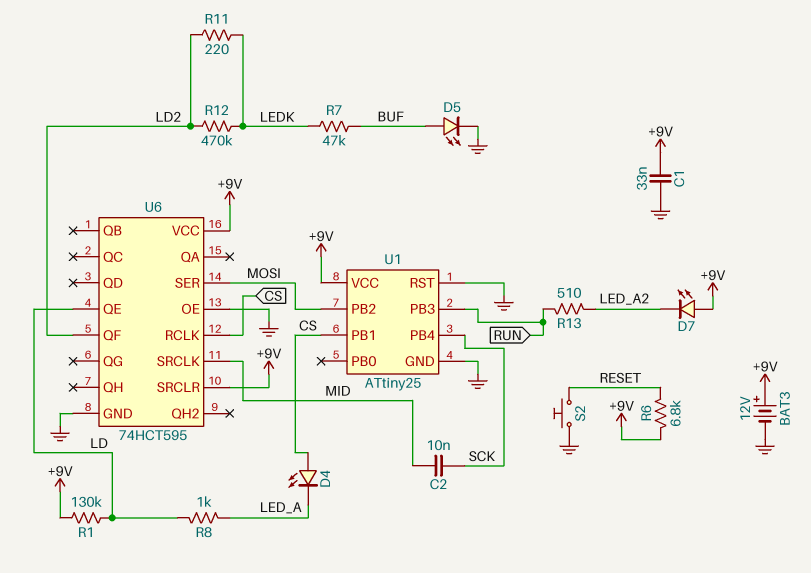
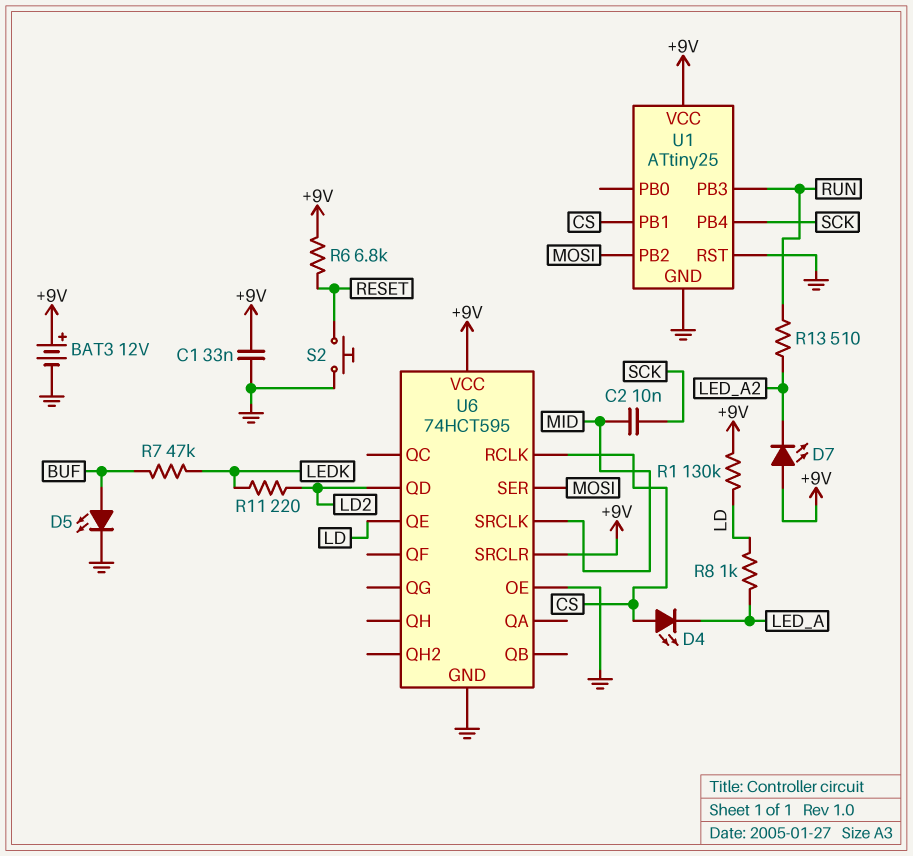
R12: 470k (LD2, LEDK) -> none
U6 pin QD: none -> LD2
U6 pin QF: LD2 -> none

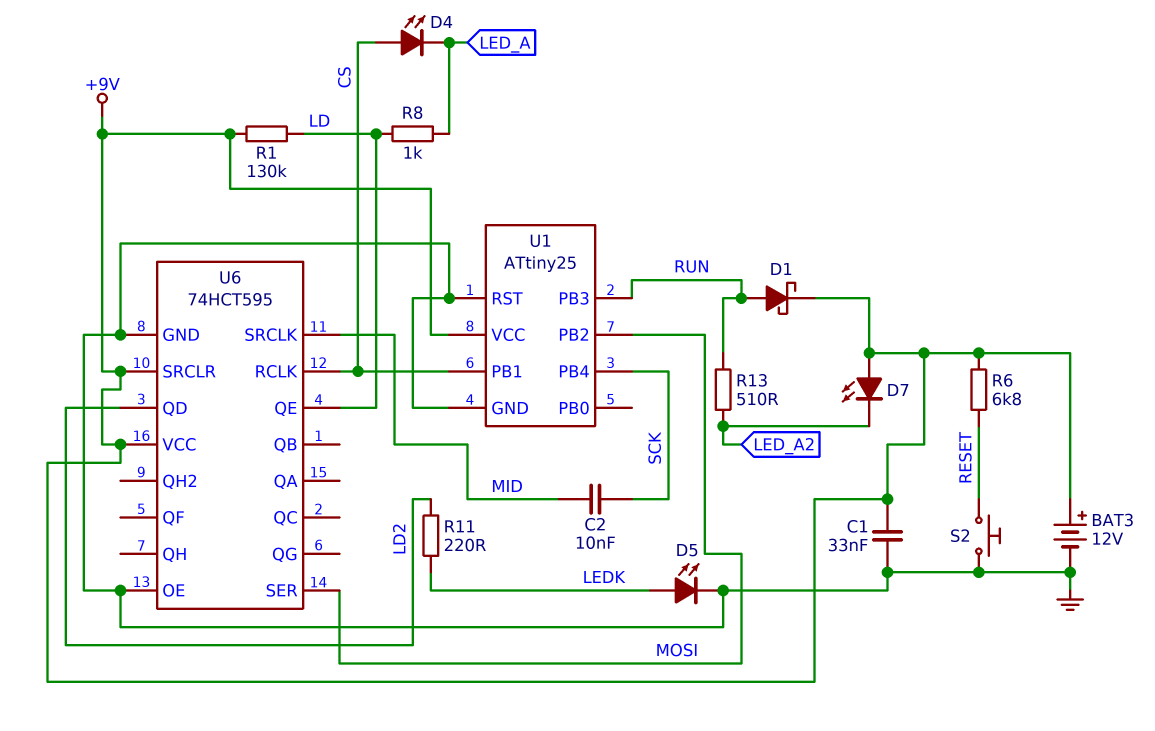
D1: none -> schottky (A RUN, K +9V)
D5: LED (A BUF, K GND) -> LED (A LEDK, K GND)
R7: 47k (BUF, LEDK) -> none

